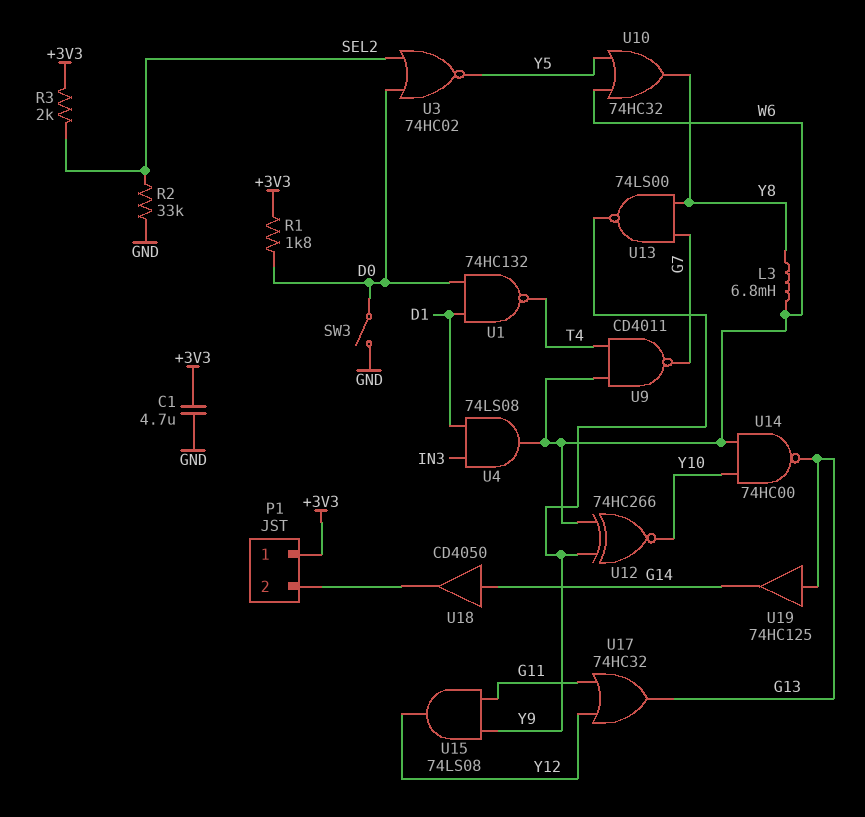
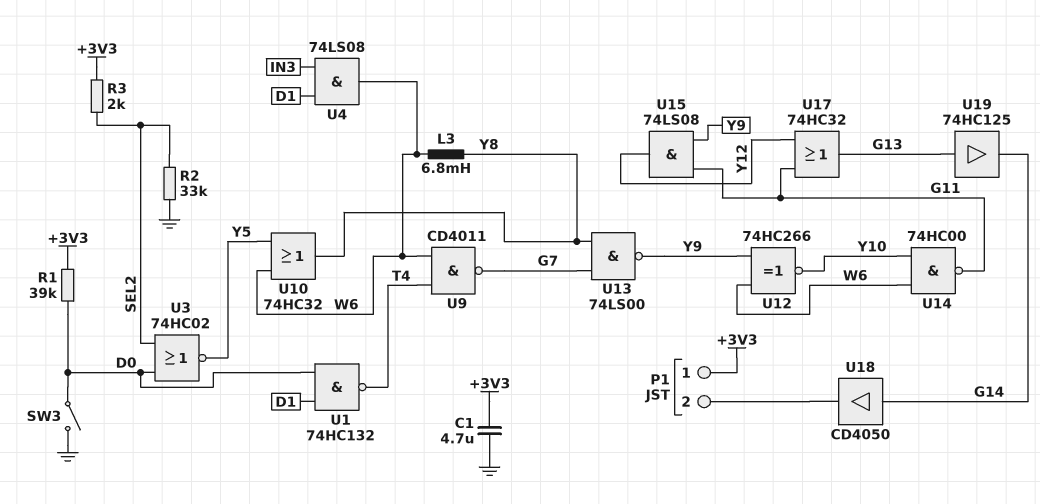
R1: 1.8k (+3V3, D0) -> 39k (+3V3, D0)
U14: NAND 74HC00 (in W6, in Y10, out G13) -> NAND 74HC00 (in W6, in Y10, out G11)

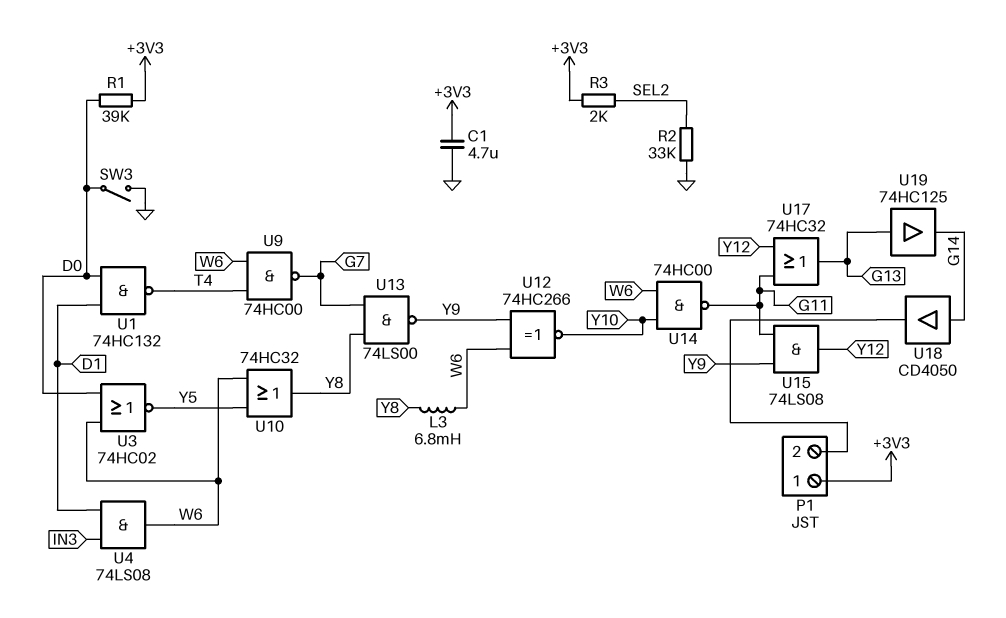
U3: NOR 74HC02 (in D0, in SEL2, out Y5) -> NOR 74HC02 (in D0, in W6, out Y5)
U9: NAND CD4011 (in T4, in W6, out G7) -> NAND 74HC00 (in T4, in W6, out G7)

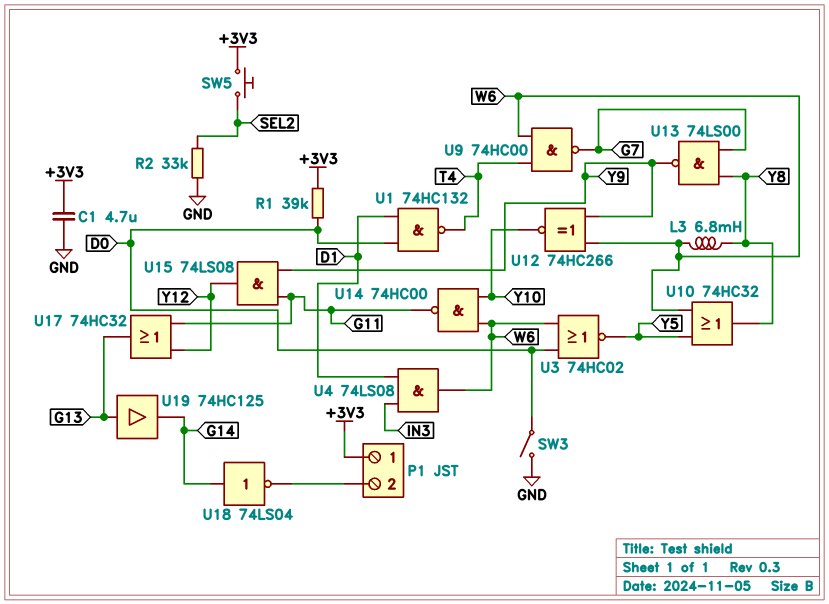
R3: 2k (+3V3, SEL2) -> none
SW5: none -> button (+3V3, SEL2)
U18: buffer CD4050 (in G14, out P1/2) -> NOT 74LS04 (in G14, out P1/2)

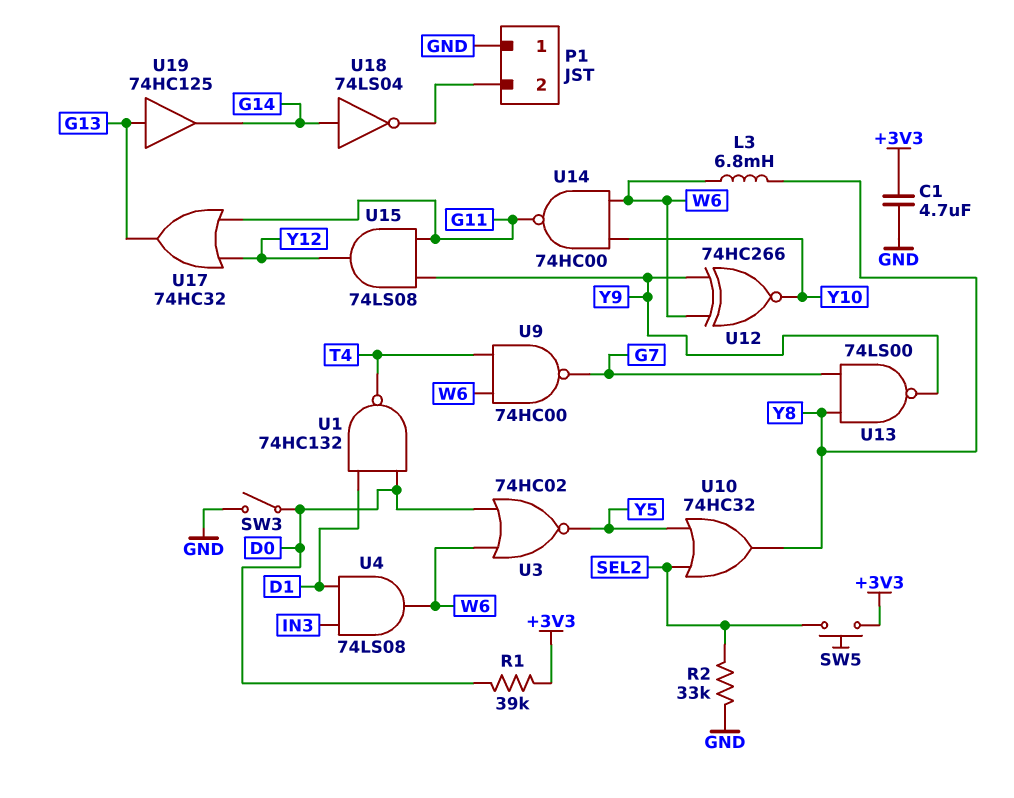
P1 pin 1: +3V3 -> GND
U10: OR 74HC32 (in W6, in Y5, out Y8) -> OR 74HC32 (in SEL2, in Y5, out Y8)

